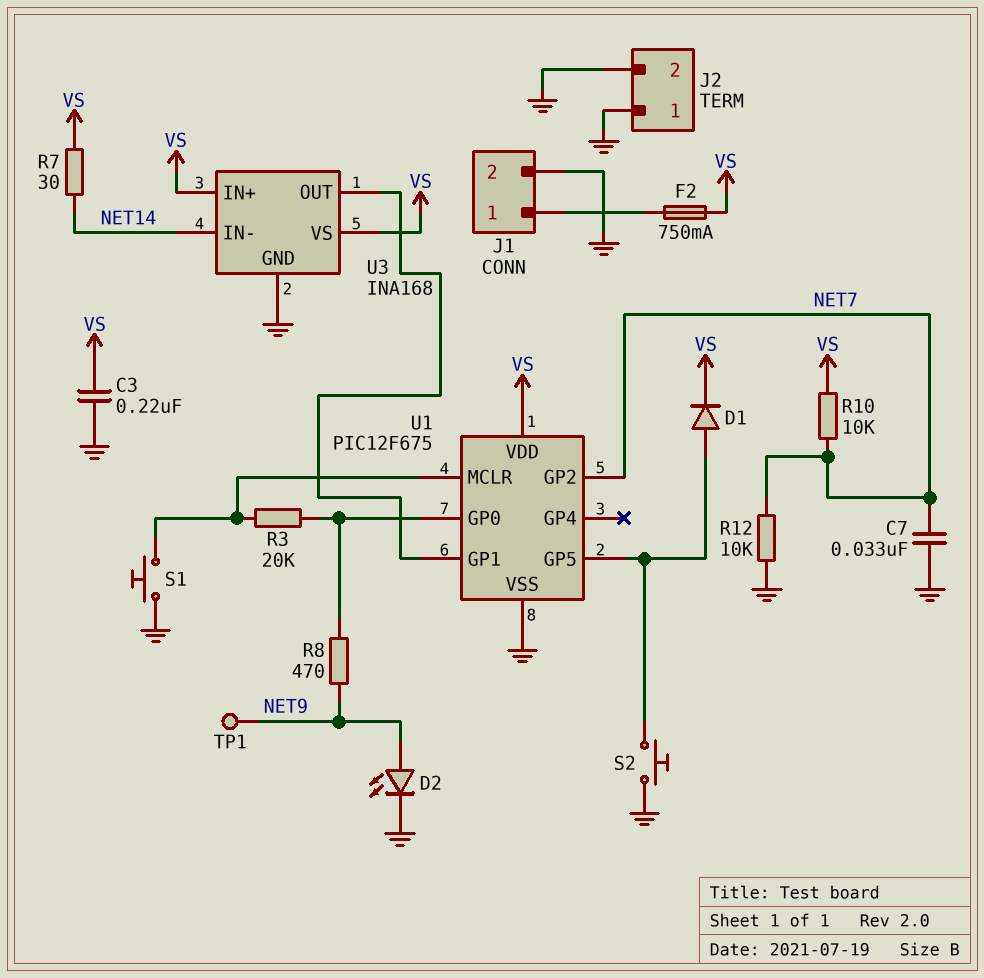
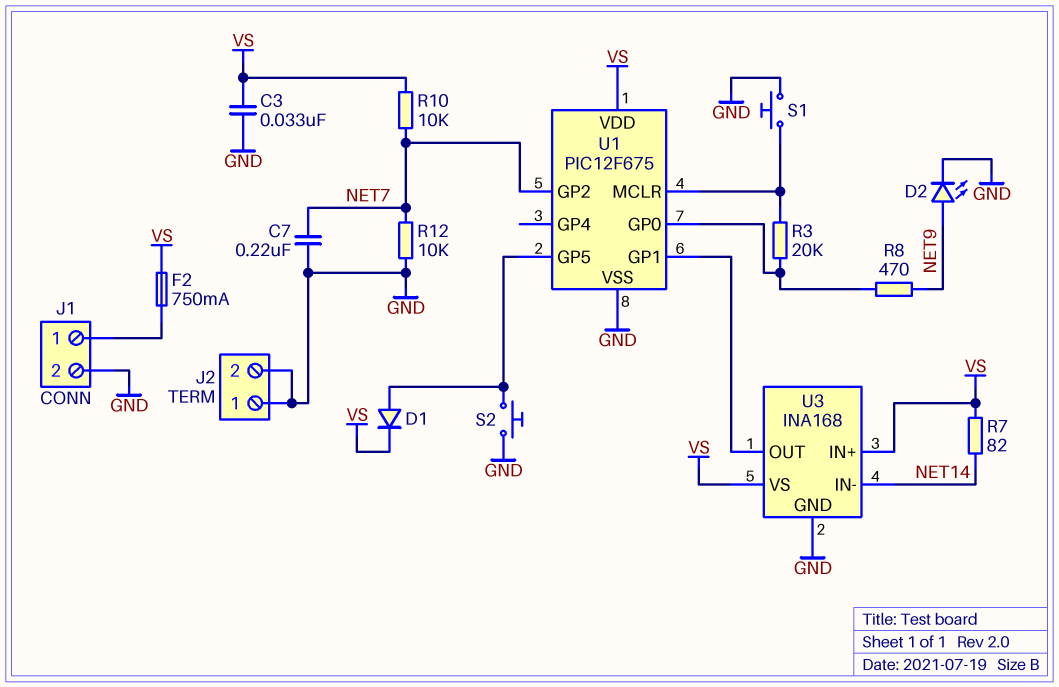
C3: 220nF (GND, VS) -> 33nF (GND, VS)
C7: 33nF (GND, NET7) -> 220nF (GND, NET7)
R7: 30 (NET14, VS) -> 82 (NET14, VS)
TP1: test point (NET9) -> none

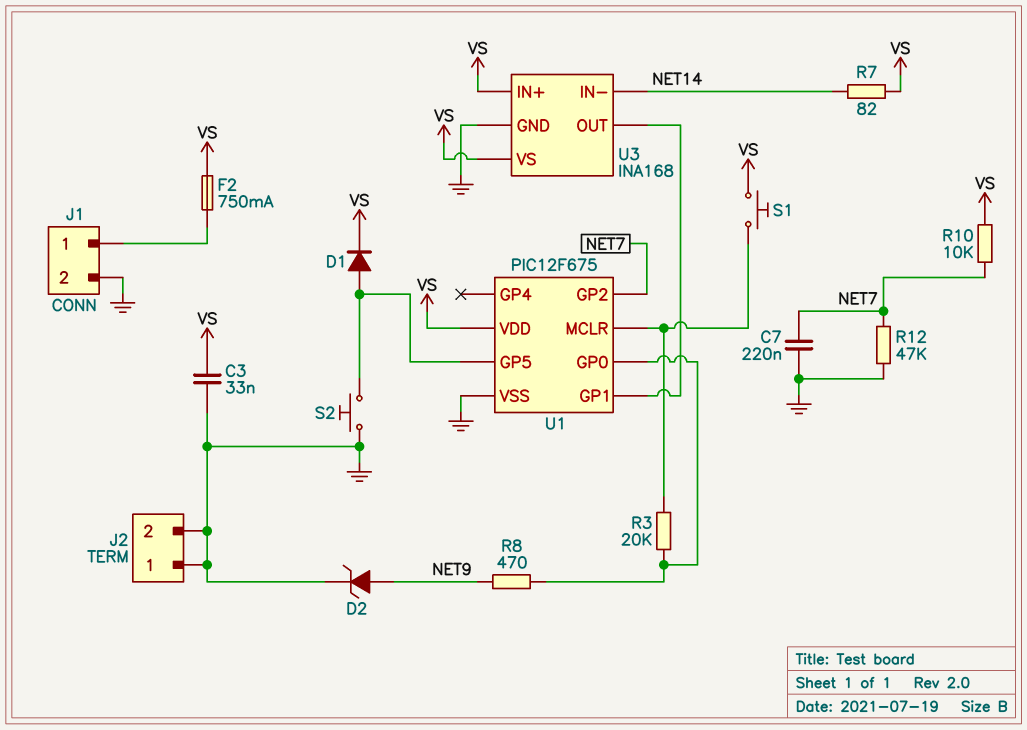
D2: LED (A NET9, K GND) -> zener (A NET9, K GND)
R12: 10k (GND, NET7) -> 47k (GND, NET7)
S1: button (GND, U1/MCLR) -> button (U1/MCLR, VS)

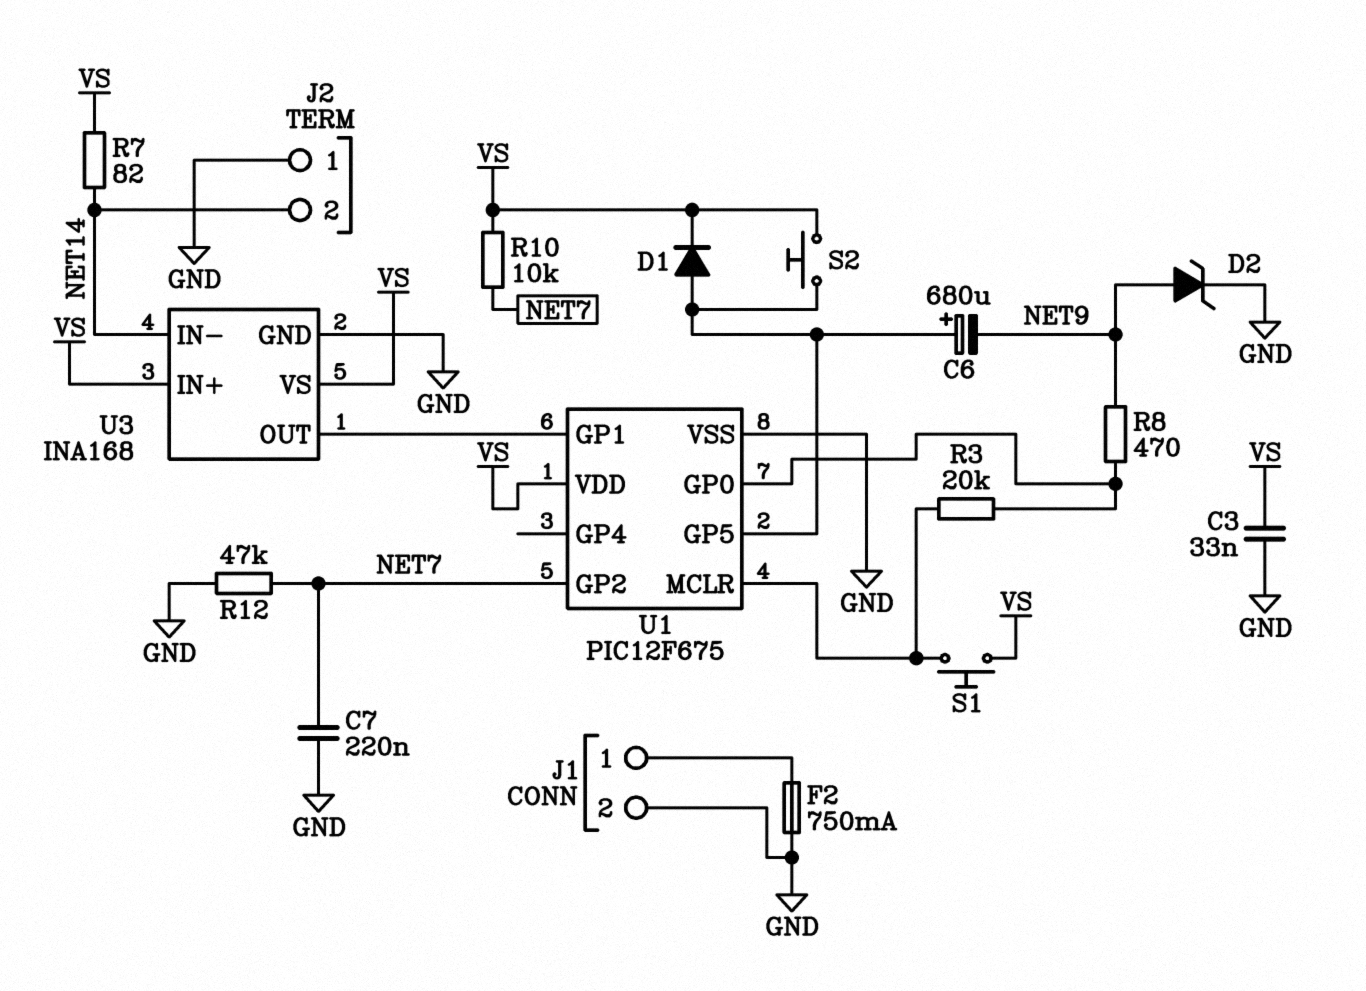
C6: none -> 680uF (plus U1/GP5, minus NET9)
F2: 750mA (J1/1, VS) -> 750mA (GND, J1/1)
J2 pin 2: GND -> NET14
S2: button (GND, U1/GP5) -> button (U1/GP5, VS)

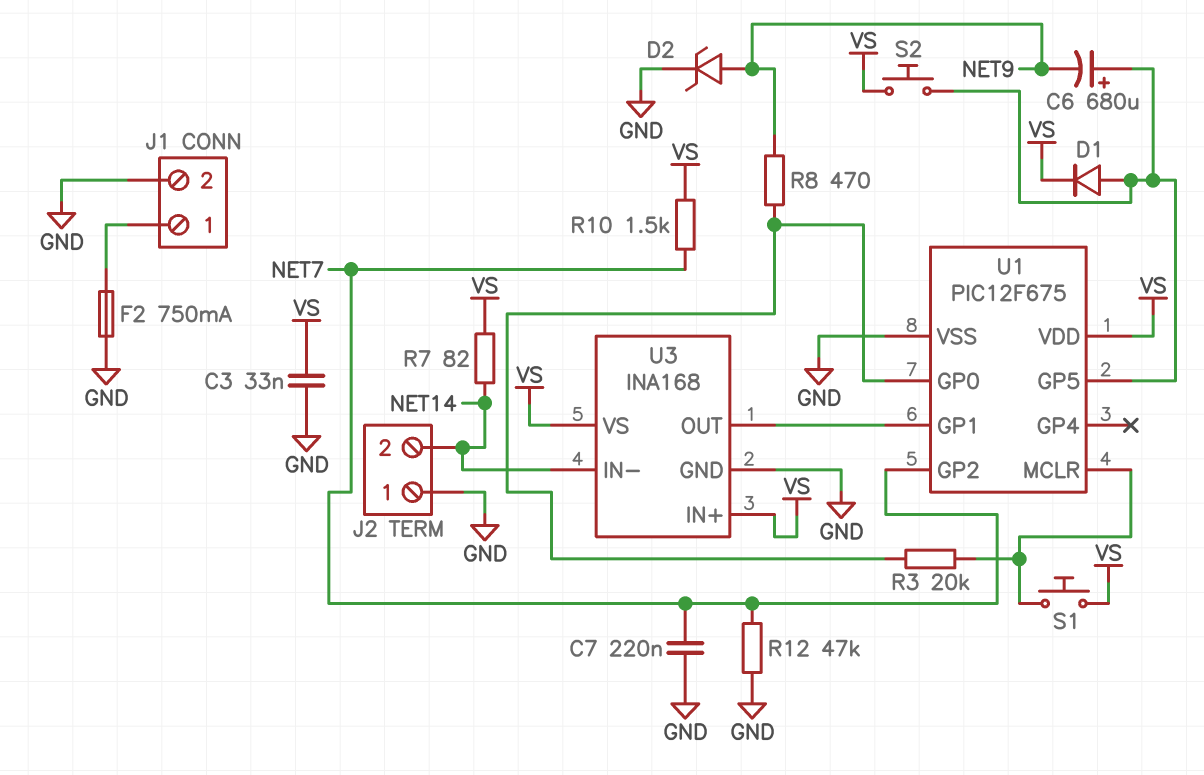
R10: 10k (NET7, VS) -> 1.5k (NET7, VS)

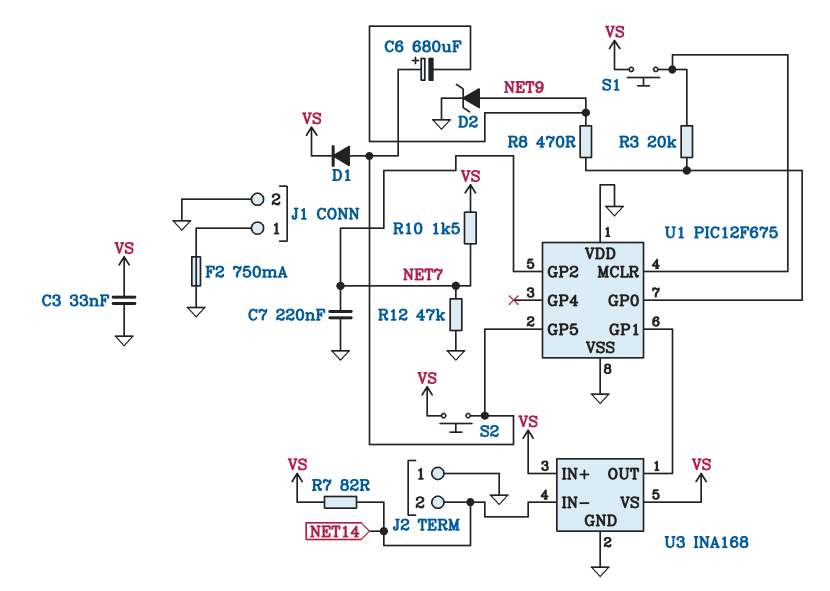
U1 pin VDD: VS -> GND

